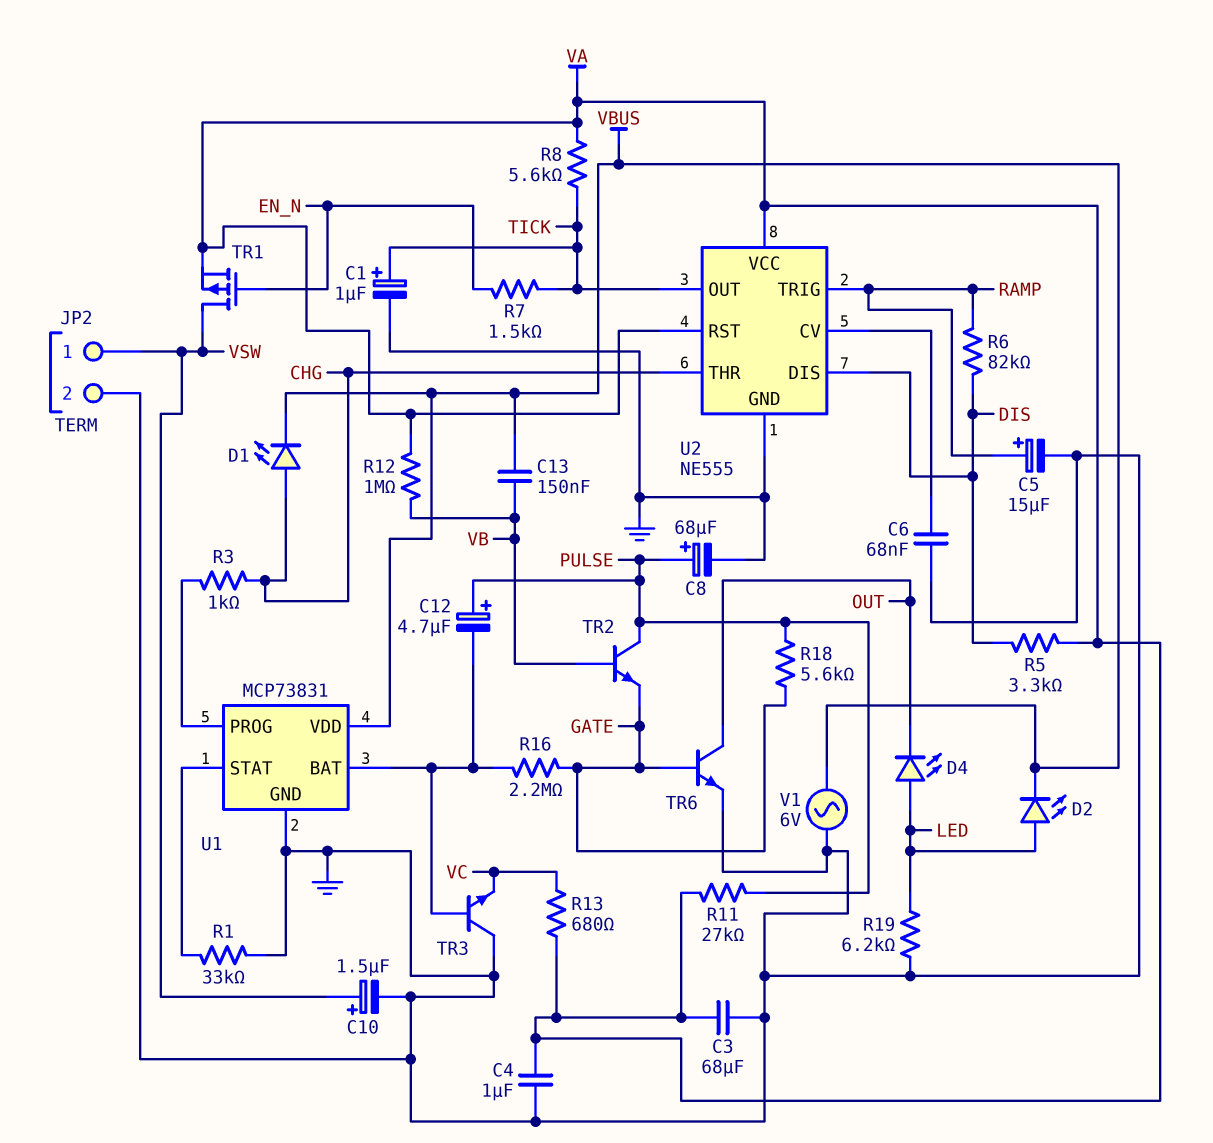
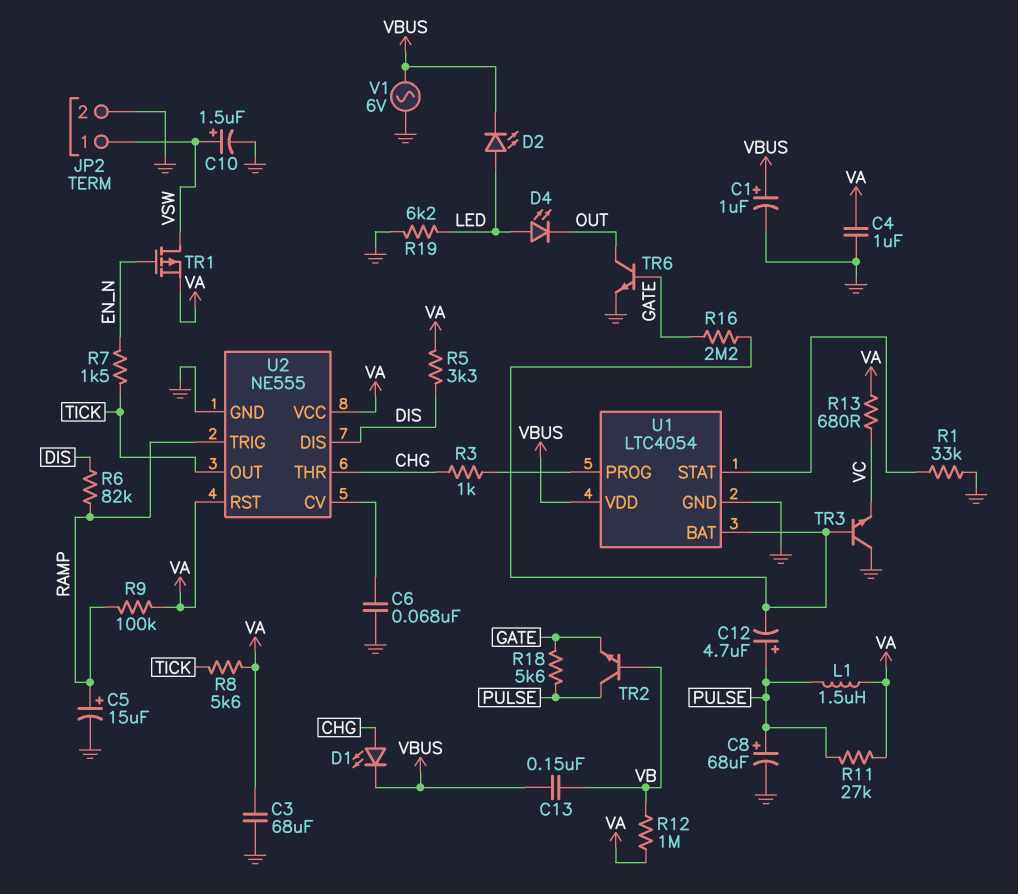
C1: 1uF (plus TICK, minus GND) -> 1uF (plus VBUS, minus GND)
L1: none -> 1.5uH (PULSE, VA)
R9: none -> 100k (RAMP, VA)
U1: MCP73831 -> LTC4054

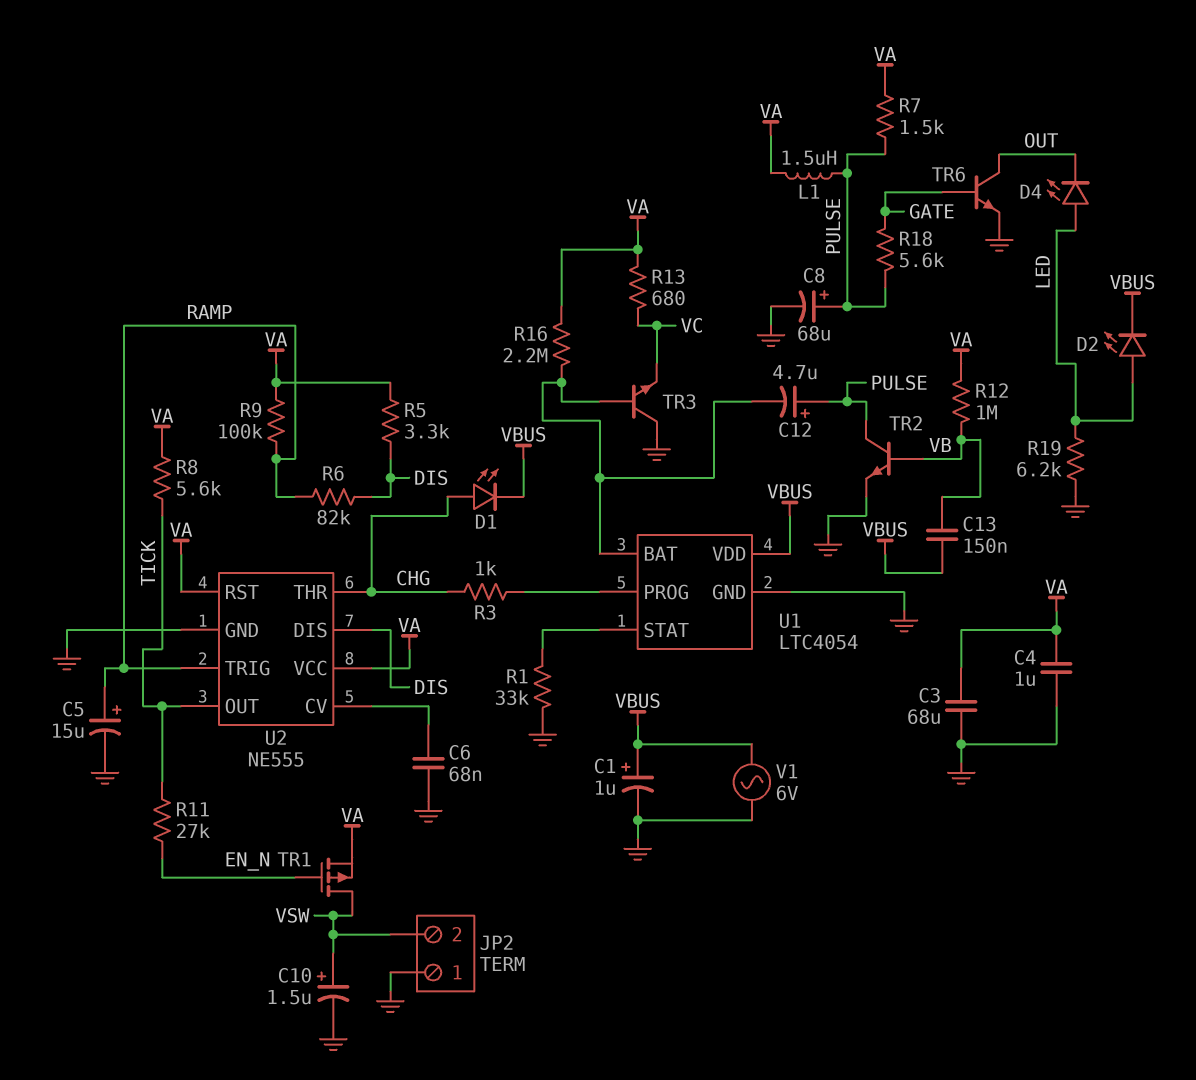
JP2 pin 1: VSW -> GND
JP2 pin 2: GND -> VSW
R7: 1.5k (EN_N, TICK) -> 1.5k (PULSE, VA)
R11: 27k (PULSE, VA) -> 27k (EN_N, TICK)
R16: 2.2M (GATE, U1/BAT) -> 2.2M (U1/BAT, VA)
TR2: NPN (B VB, C PULSE, E GATE) -> NPN (B VB, C PULSE, E GND)

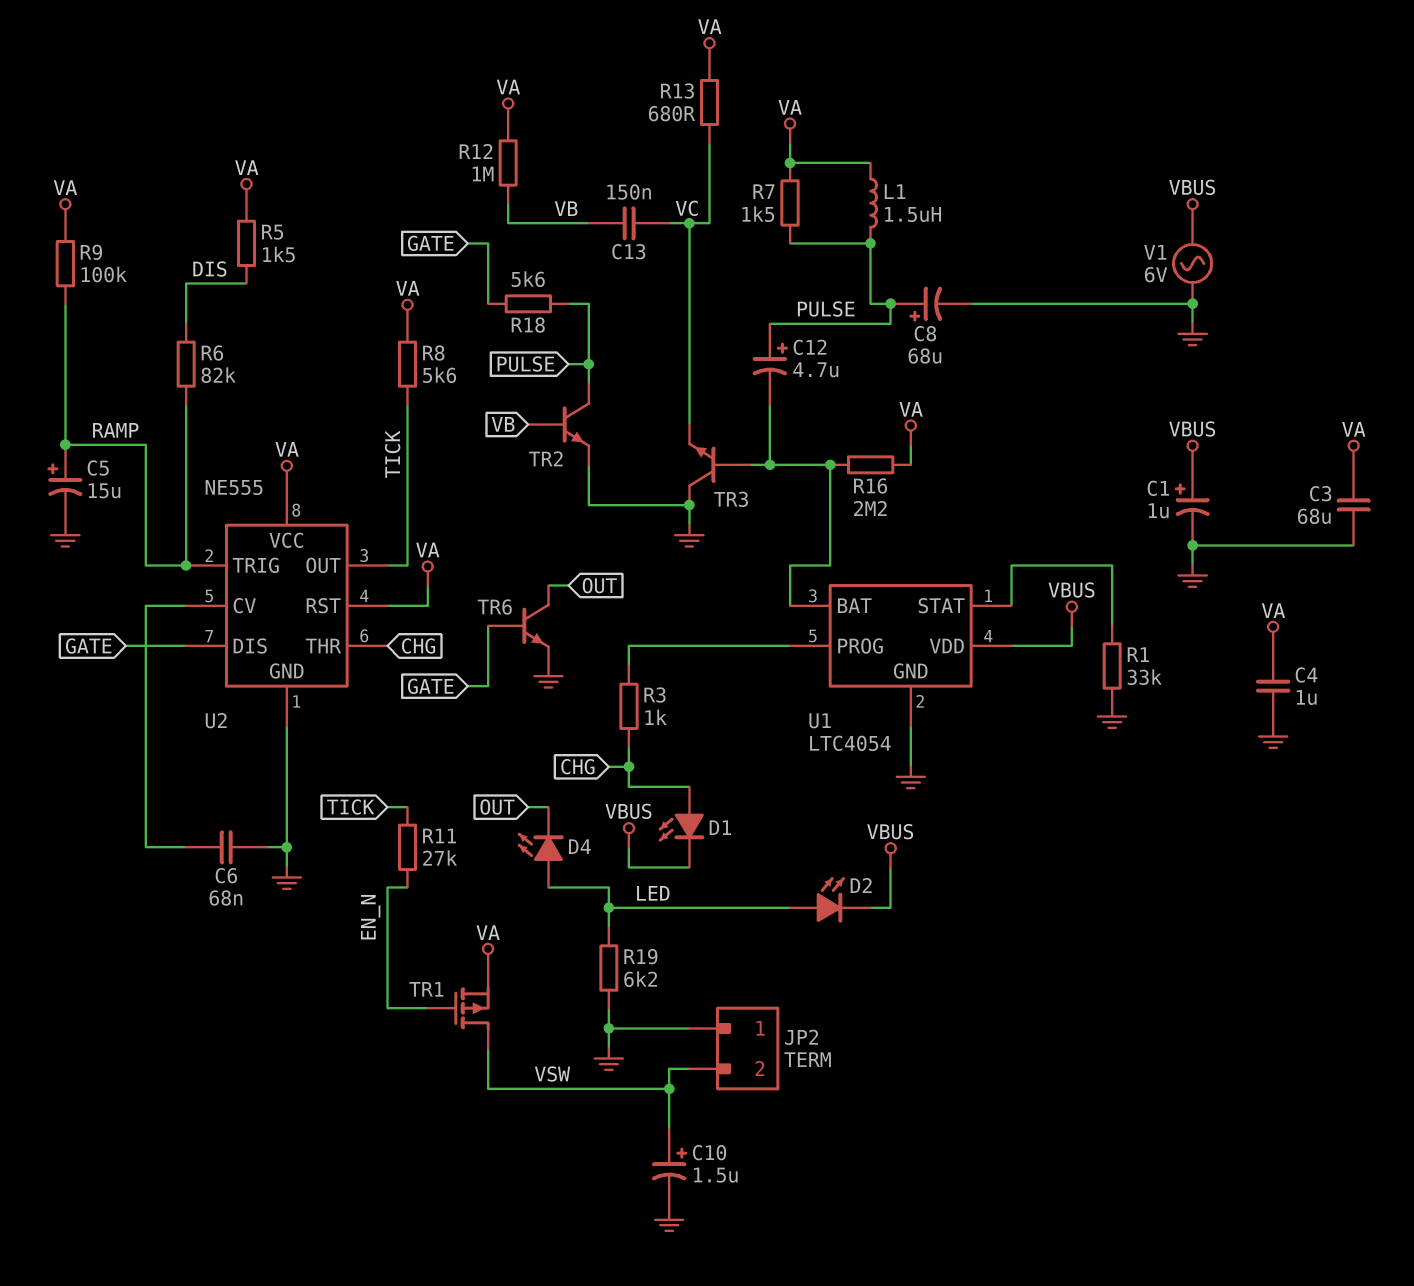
C13: 150nF (VB, VBUS) -> 150nF (VB, VC)
R5: 3.3k (DIS, VA) -> 1.5k (DIS, VA)
U2 pin DIS: DIS -> GATE

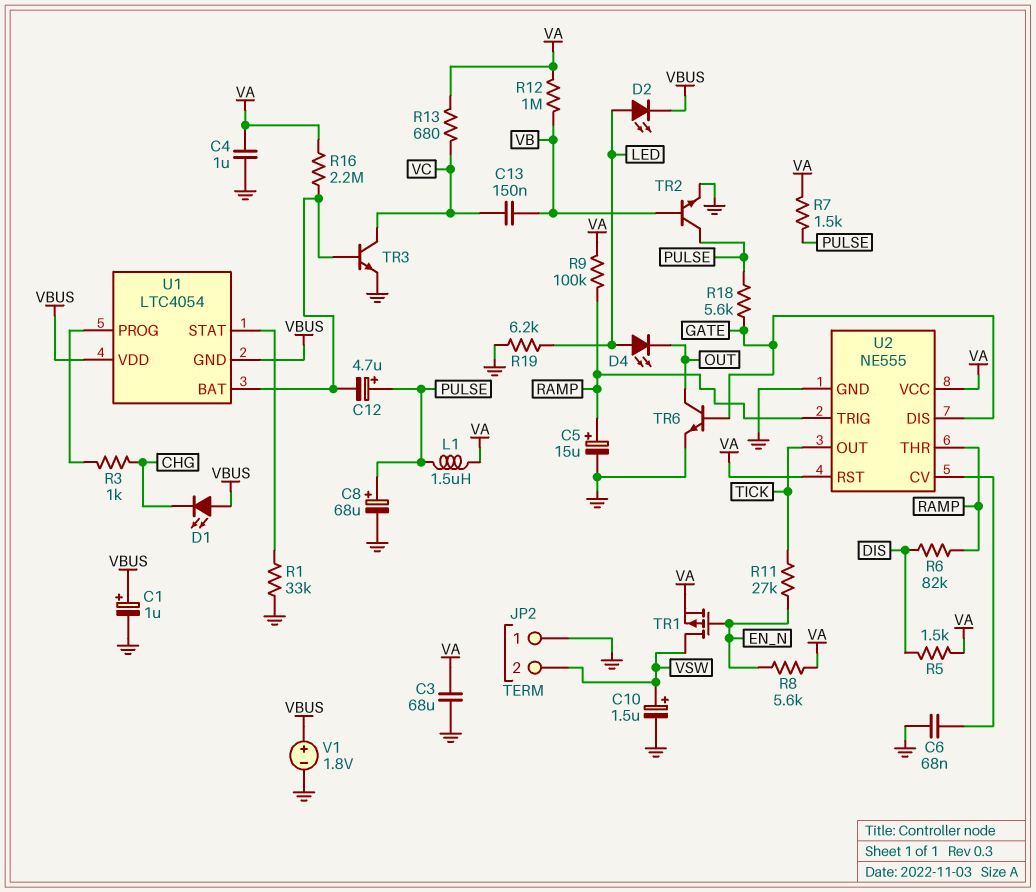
D1: LED (A CHG, K VBUS) -> LED (A VBUS, K CHG)
R8: 5.6k (TICK, VA) -> 5.6k (EN_N, VA)
TR3: NPN (B U1/BAT, C GND, E VC) -> NPN (B U1/BAT, C VC, E GND)
U1 pin GND: GND -> VBUS
U2 pin THR: CHG -> RAMP
V1: AC 6V (GND, VBUS) -> 1.8V (plus VBUS, minus GND)

